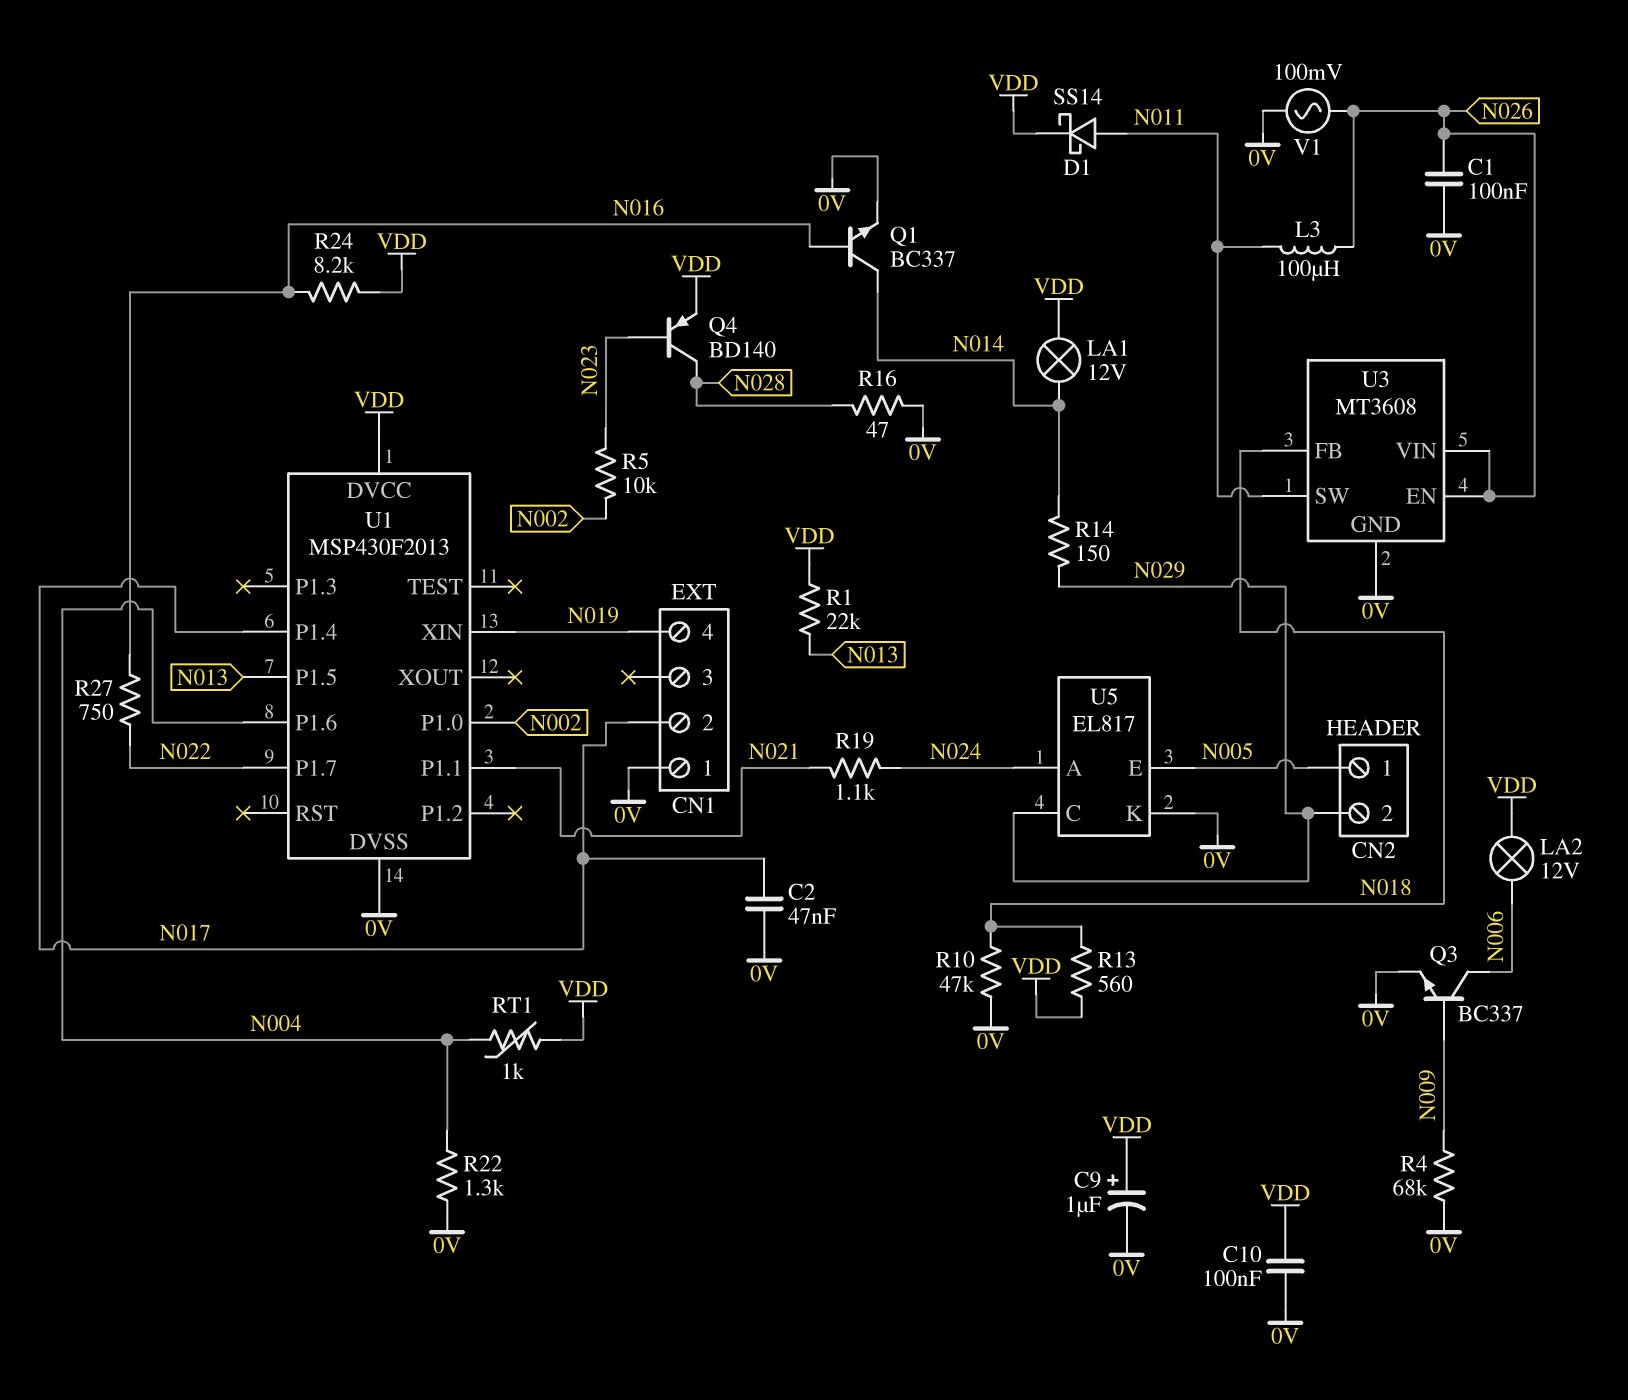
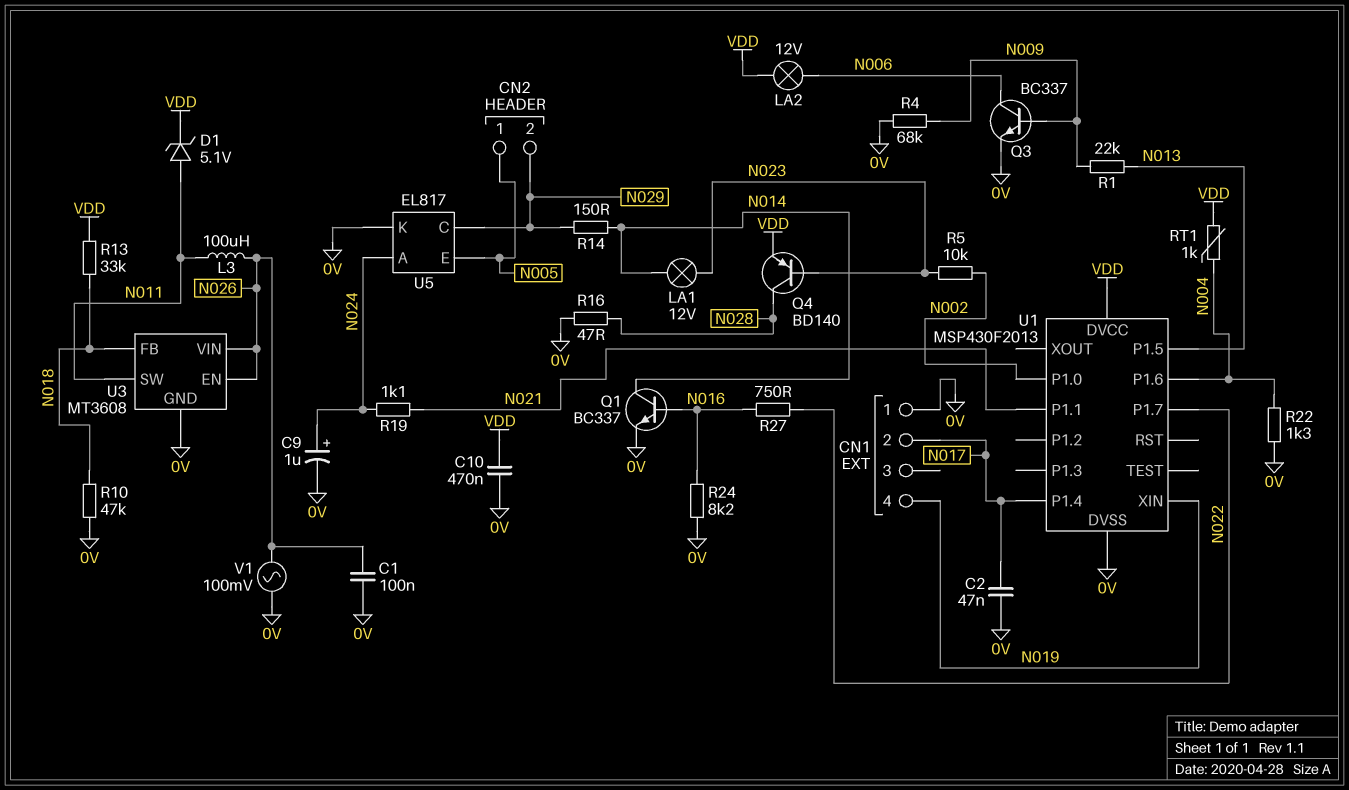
C9: 1uF (plus VDD, minus 0V) -> 1uF (plus N024, minus 0V)
C10: 100nF (0V, VDD) -> 470nF (0V, VDD)
D1: schottky SS14 (A N011, K VDD) -> zener 5.1V (A N011, K VDD)
LA1: lamp 12V (N014, VDD) -> lamp 12V (N014, N023)
R1: 22k (N013, VDD) -> 22k (N009, N013)
R13: 560 (N018, VDD) -> 33k (N018, VDD)
R24: 8.2k (N016, VDD) -> 8.2k (0V, N016)

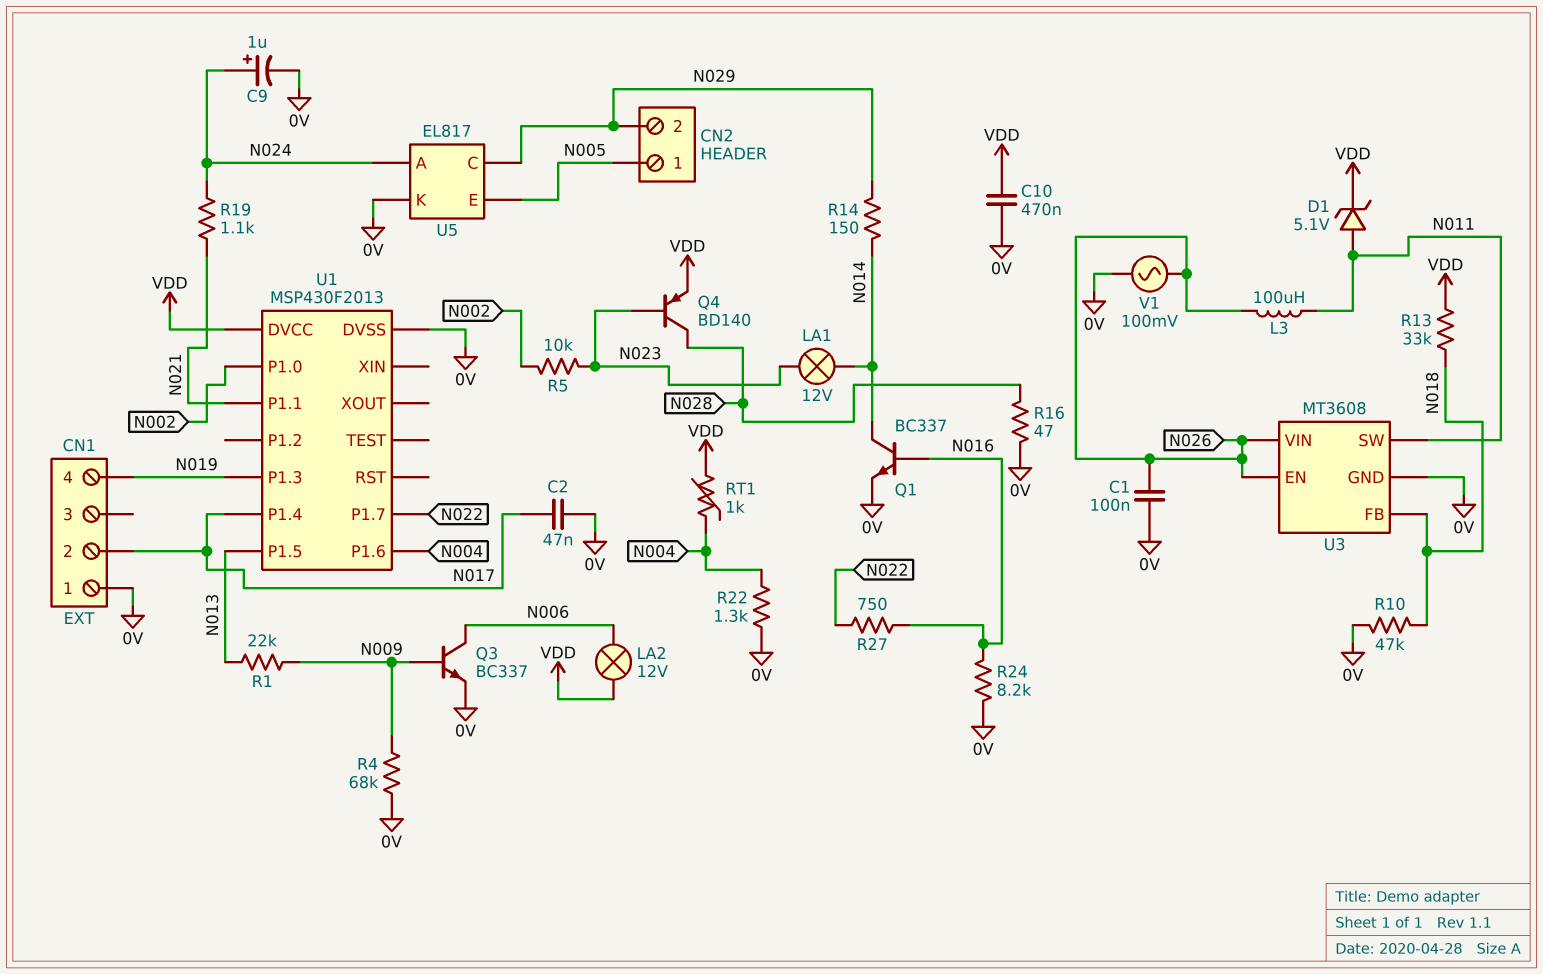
U1 pin P1.3: none -> N019
U1 pin XIN: N019 -> none

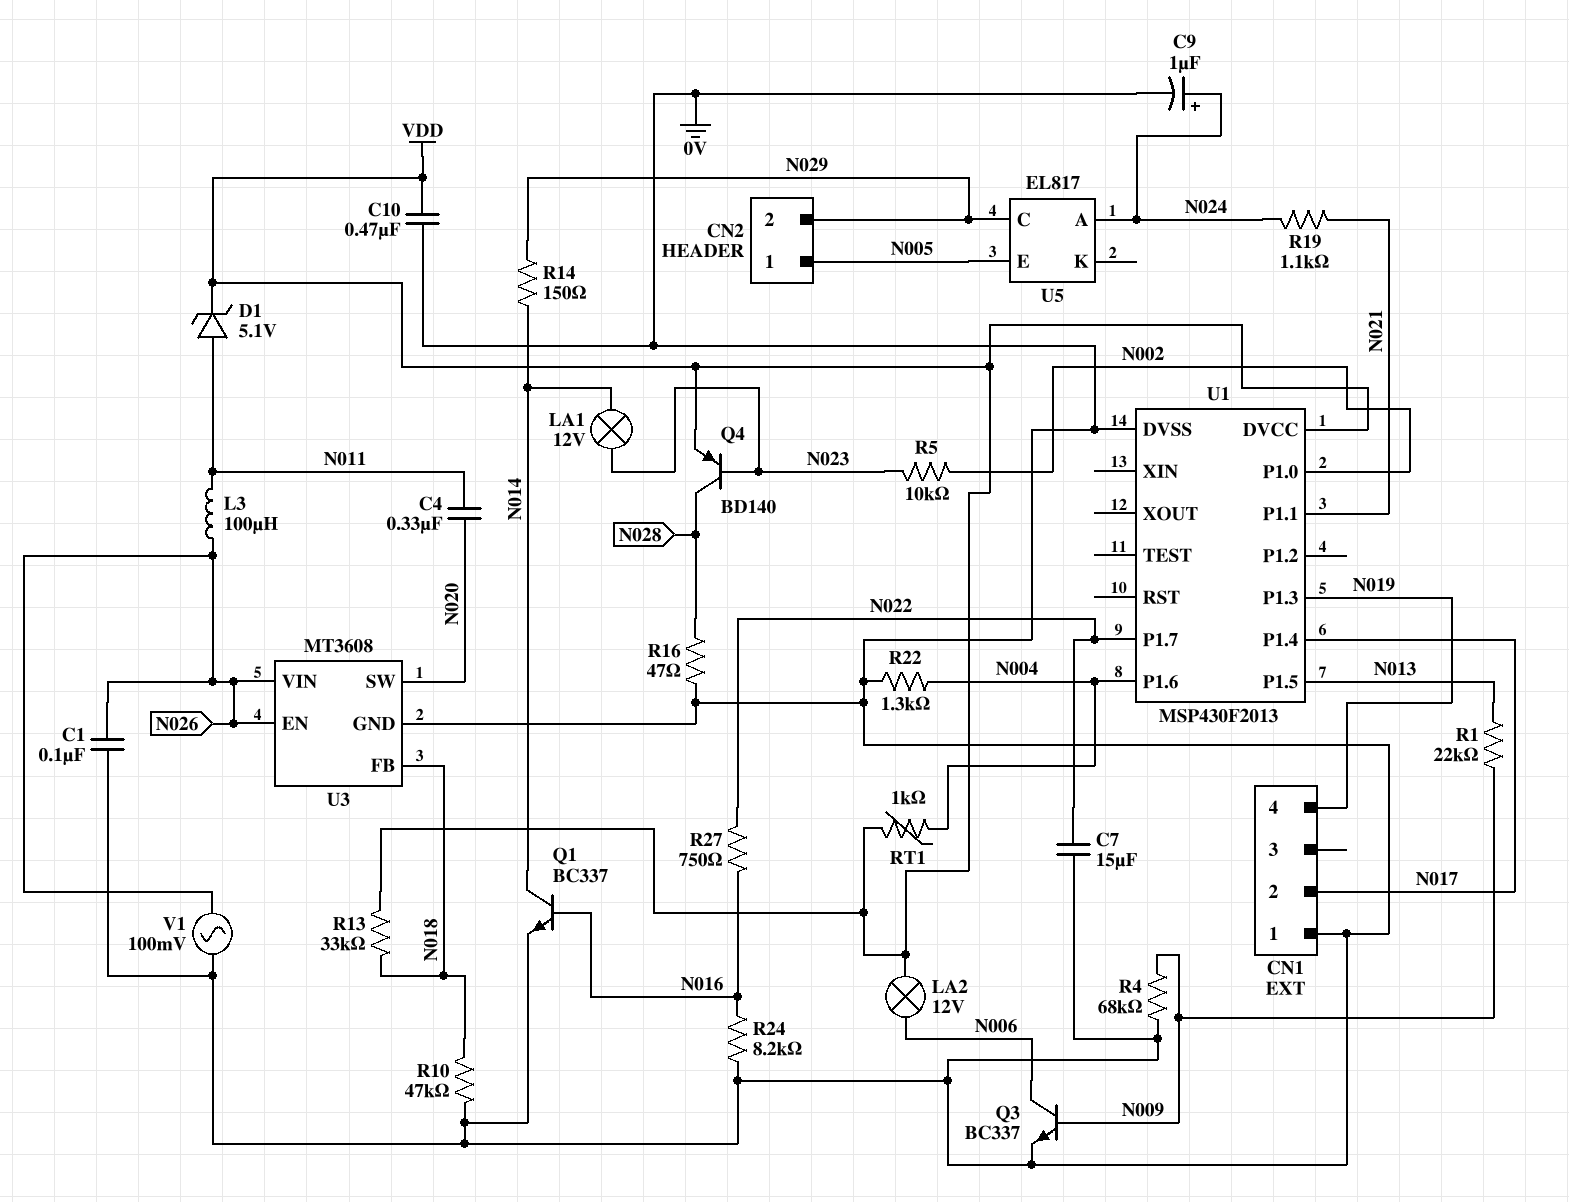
C2: 47nF (0V, N017) -> none
C4: none -> 330nF (N011, N020)
C7: none -> 15uF (0V, N022)
U3 pin SW: N011 -> N020
U5 pin K: 0V -> none

